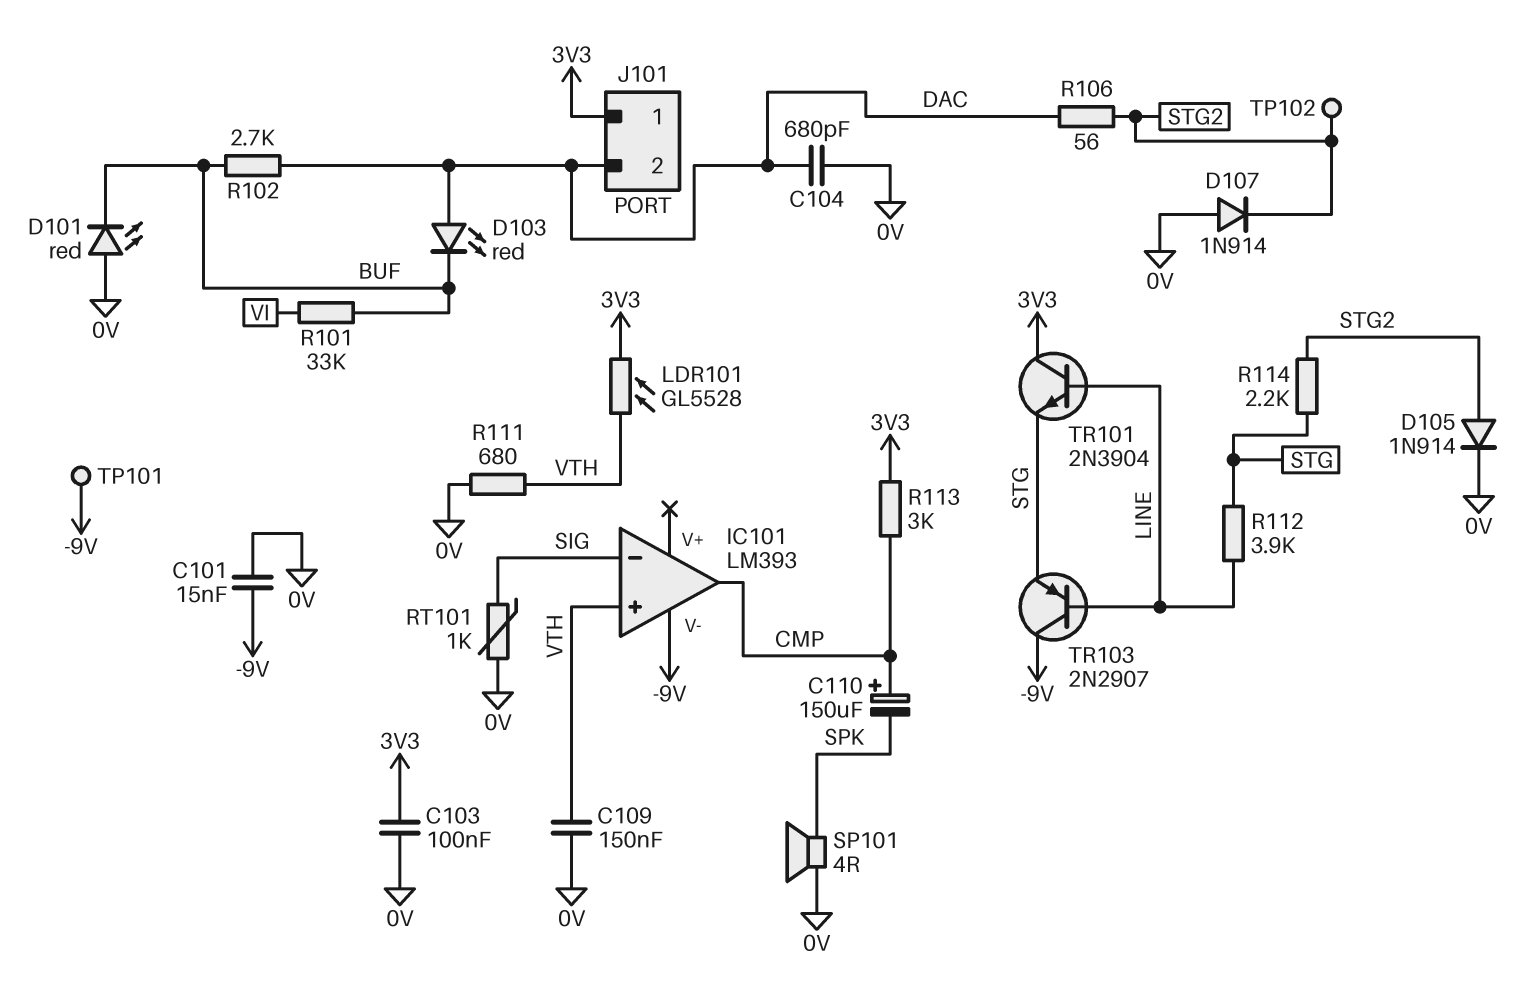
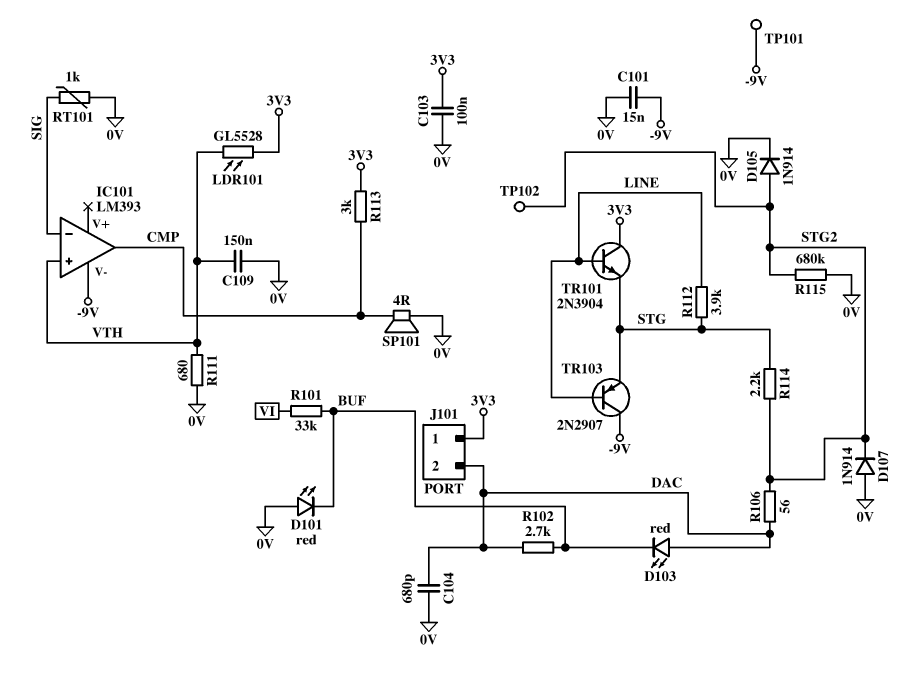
C110: 150uF (plus CMP, minus SPK) -> none
R115: none -> 680k (0V, STG2)
SP101: speaker 4R (0V, SPK) -> speaker 4R (0V, CMP)

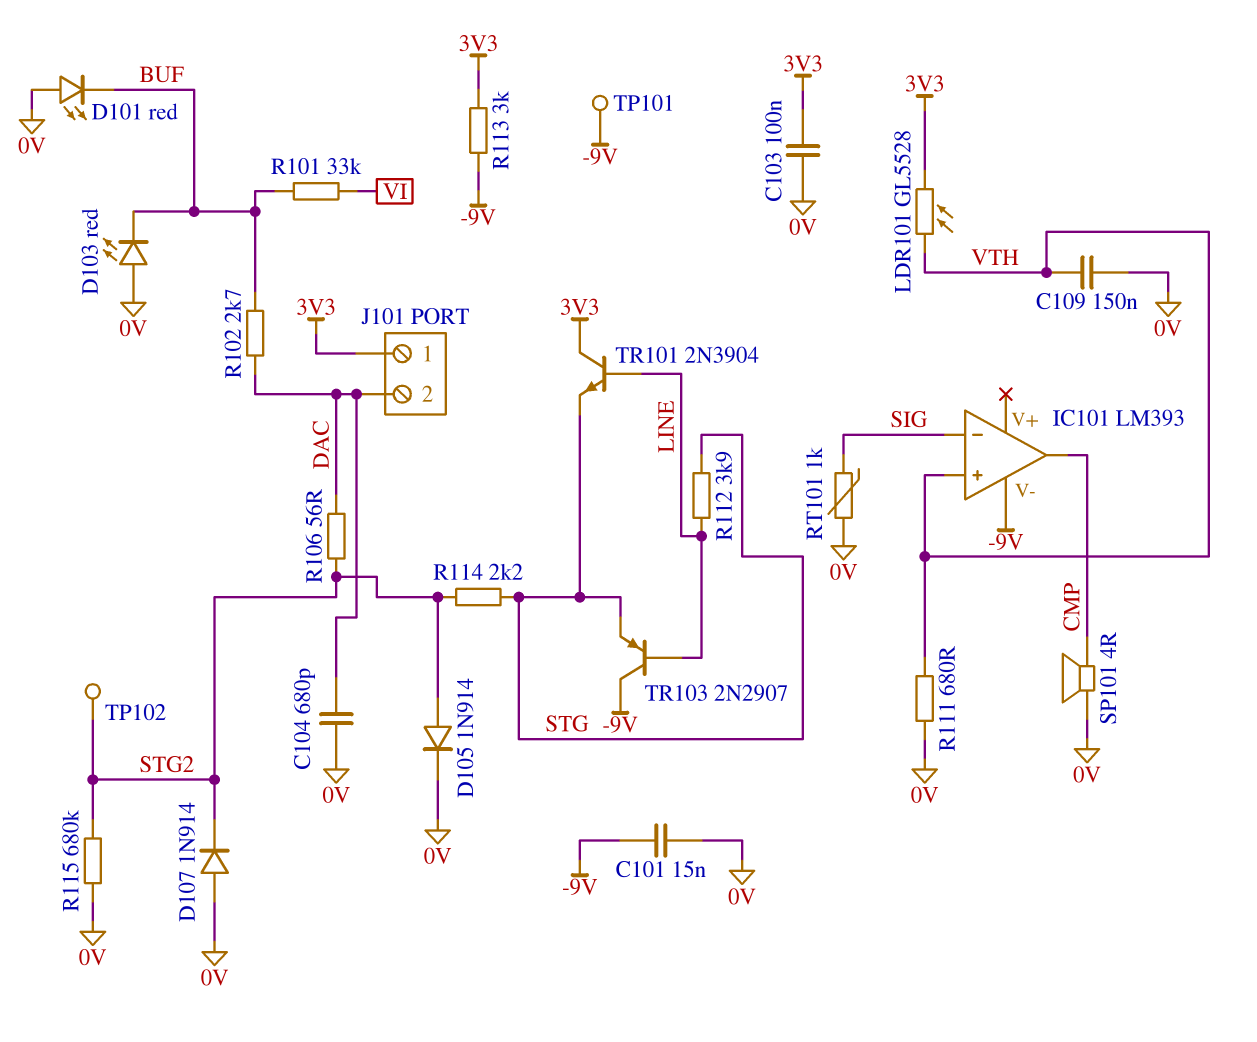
D103: LED red (A DAC, K BUF) -> LED red (A 0V, K BUF)
R113: 3k (3V3, CMP) -> 3k (-9V, 3V3)

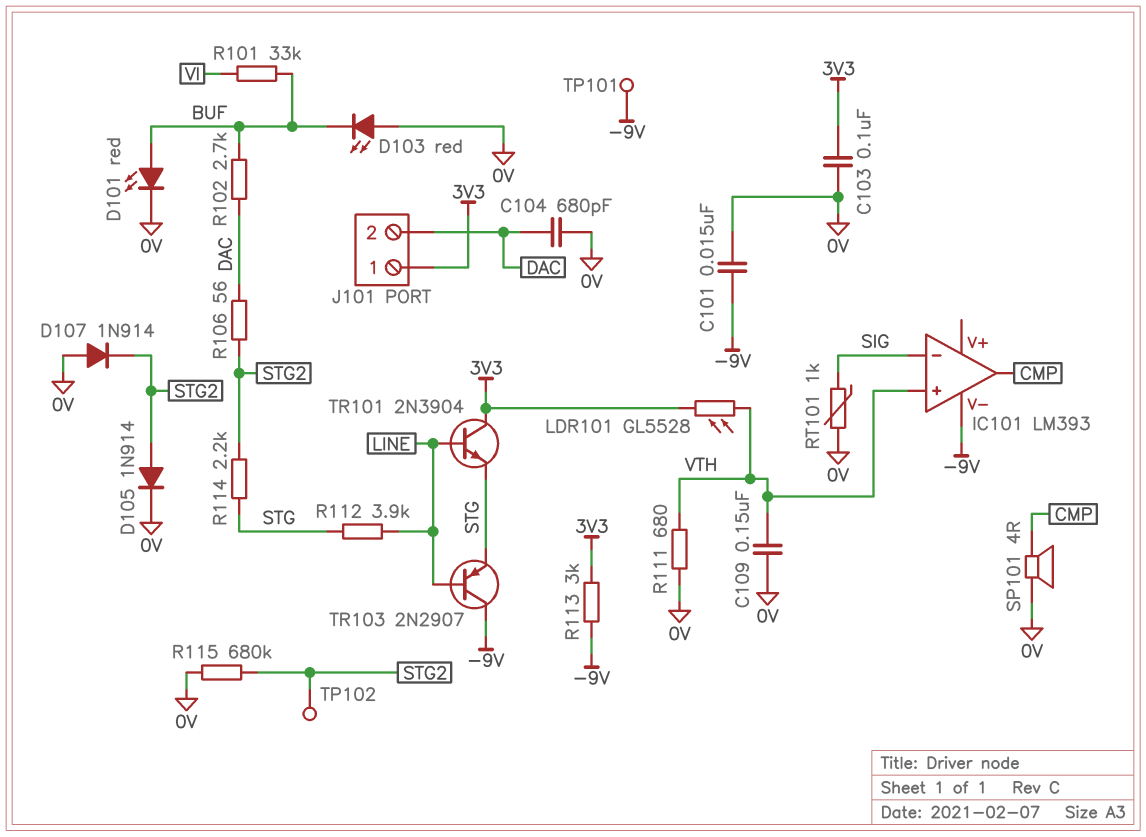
D101: LED red (A 0V, K BUF) -> LED red (A BUF, K 0V)

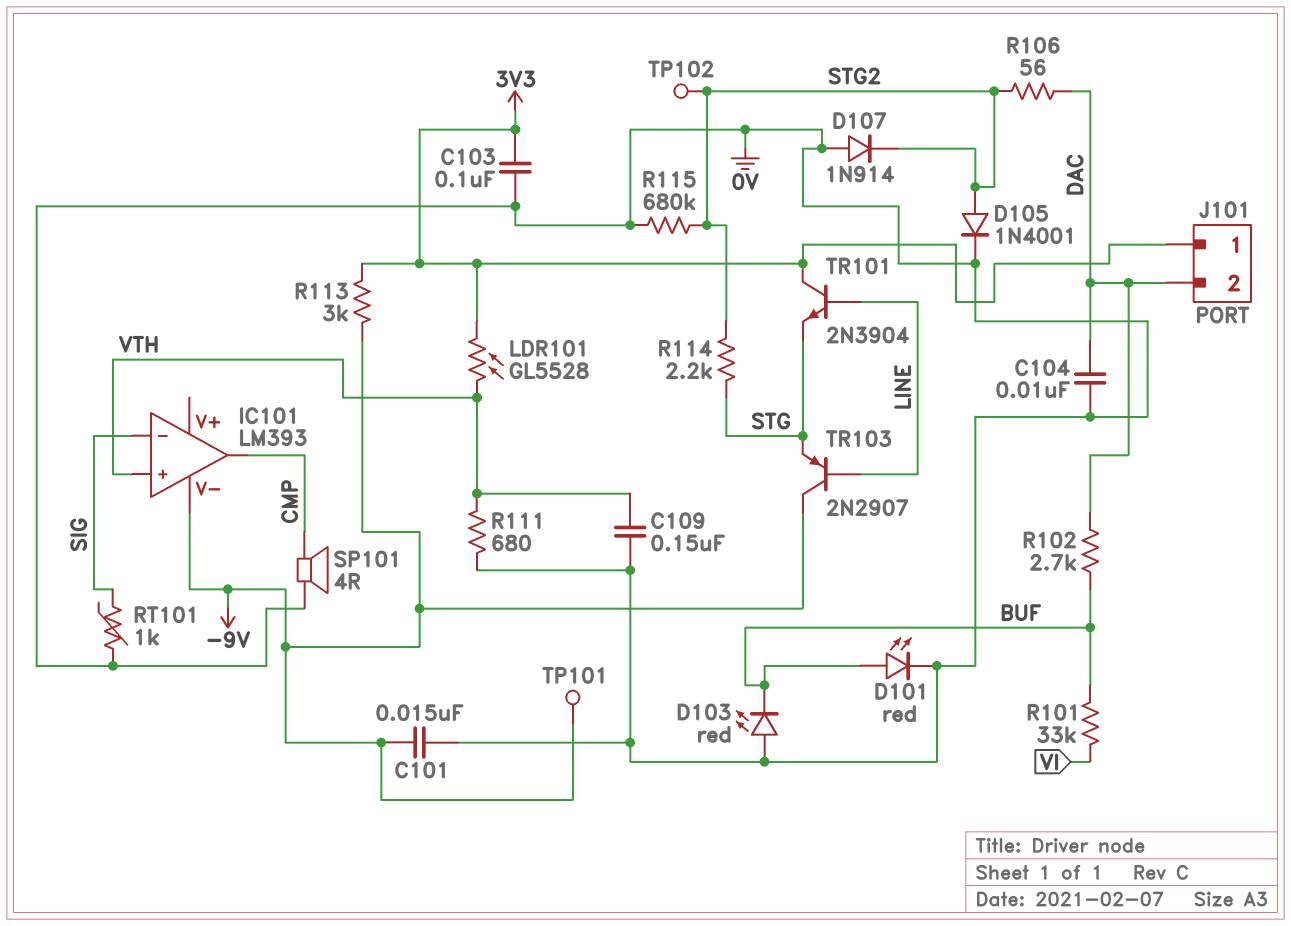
C104: 680pF (0V, DAC) -> 10nF (0V, DAC)
D105: diode 1N914 (A STG2, K 0V) -> diode 1N4001 (A STG2, K 0V)
R112: 3.9k (LINE, STG) -> none

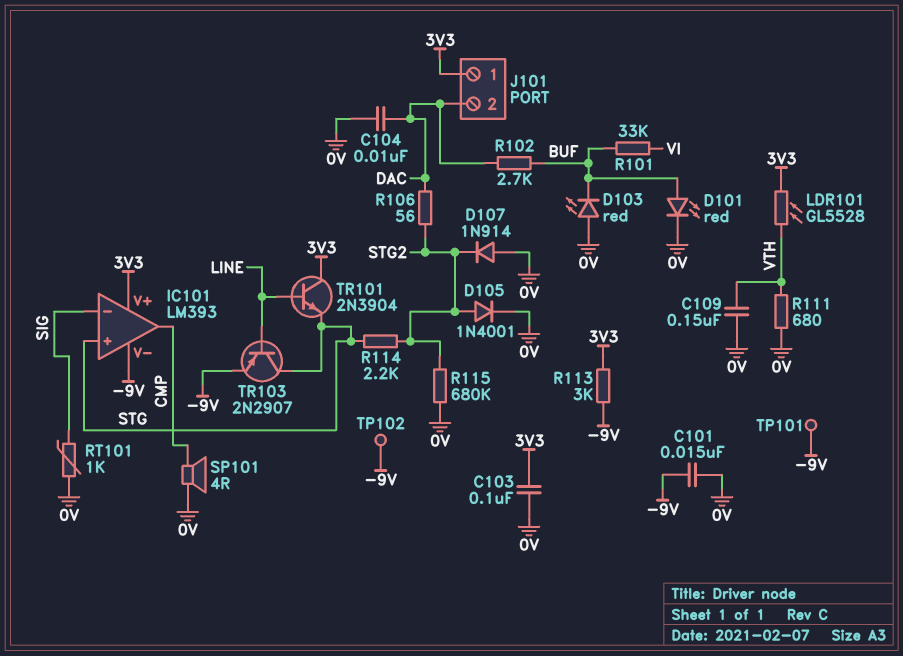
IC101 pin V+: none -> 3V3
IC101 pin in+: VTH -> STG
TP102: test point (STG2) -> test point (-9V)
TR103: PNP 2N2907 (B LINE, C -9V, E STG) -> PNP 2N2907 (B LINE, C STG, E -9V)

